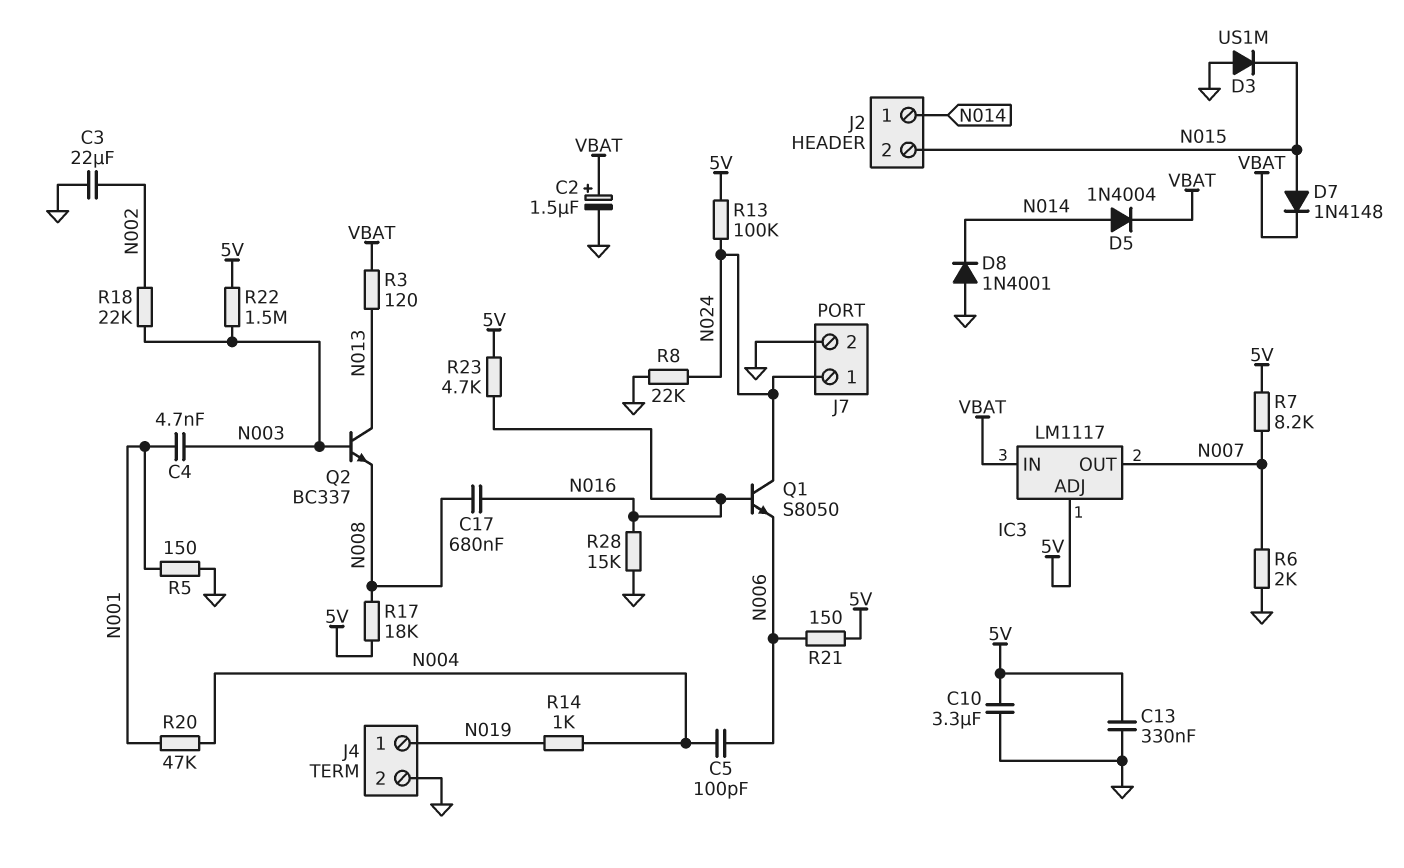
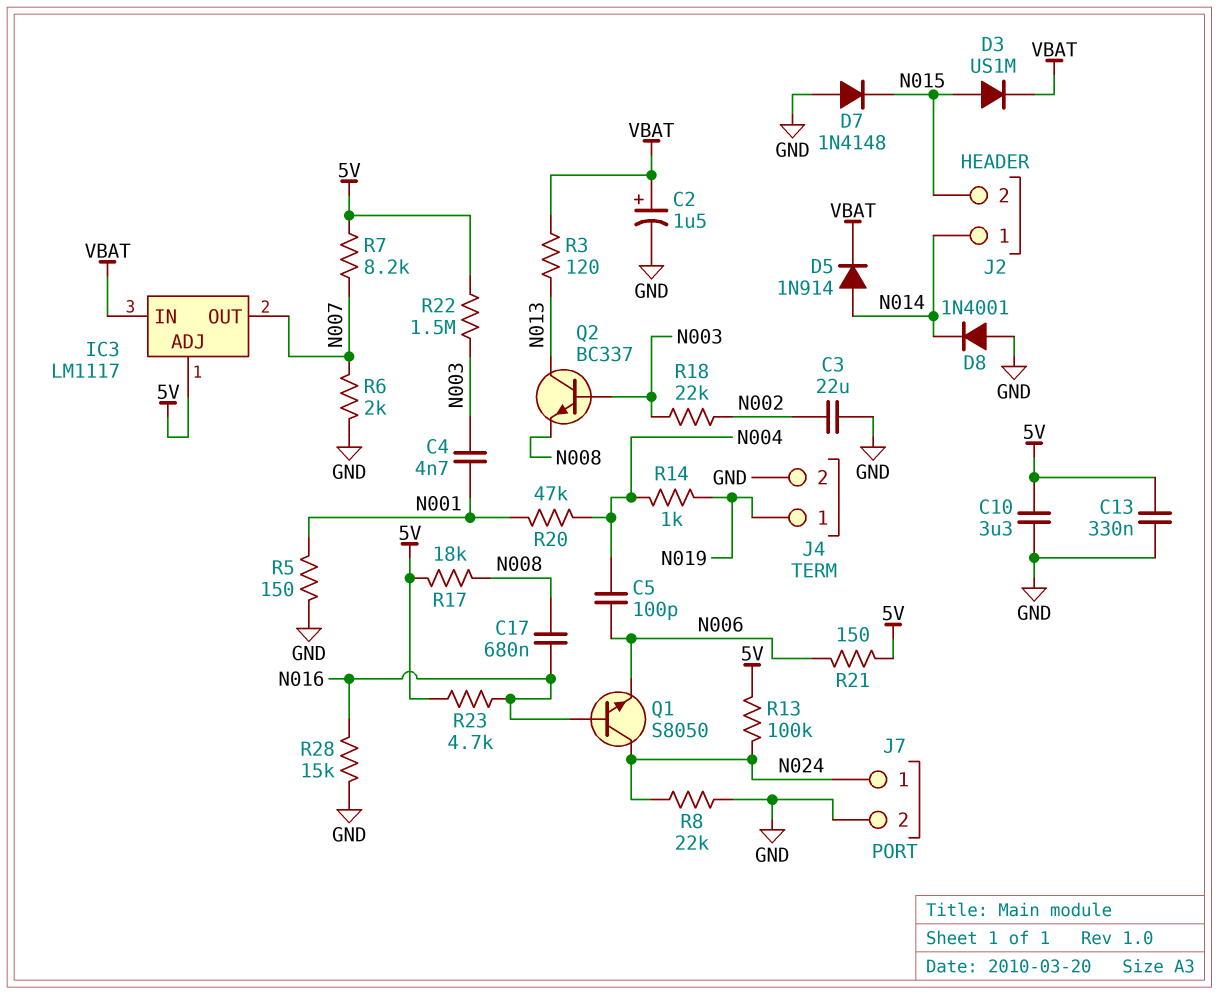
D3: diode US1M (A GND, K N015) -> diode US1M (A N015, K VBAT)
D5: diode 1N4004 (A N014, K VBAT) -> diode 1N914 (A N014, K VBAT)
D7: diode 1N4148 (A N015, K VBAT) -> diode 1N4148 (A GND, K N015)

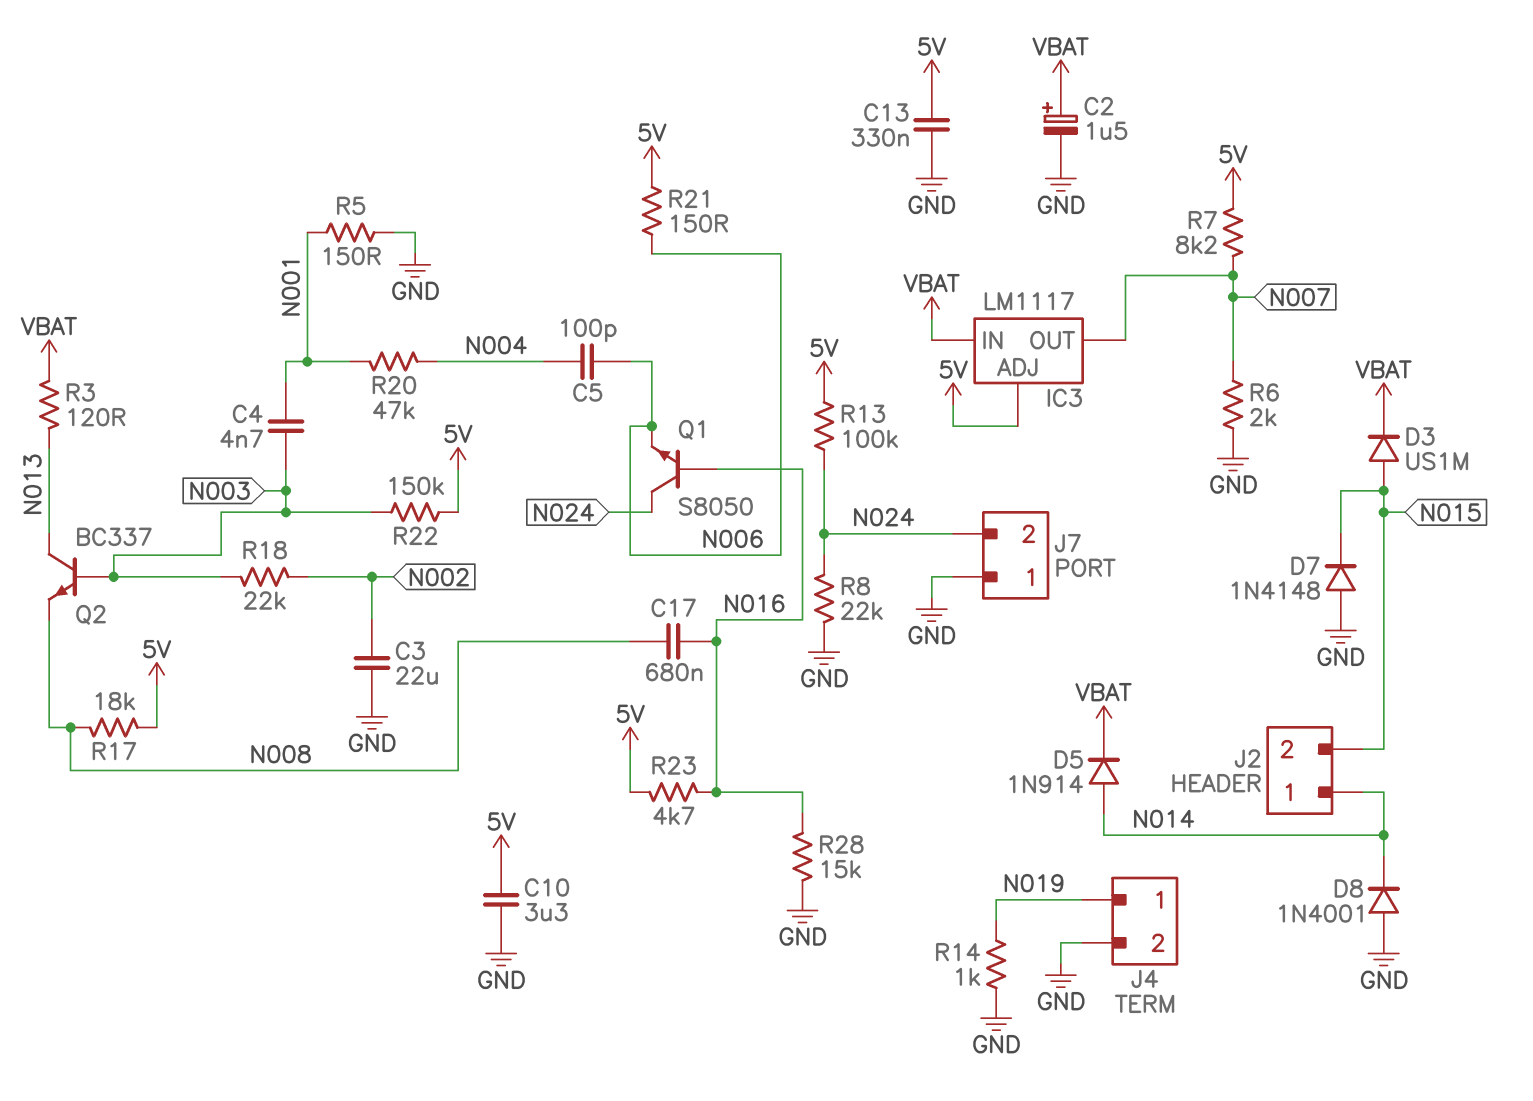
J7 pin 1: N024 -> GND
J7 pin 2: GND -> N024
R14: 1k (N004, N019) -> 1k (GND, N019)
R22: 1.5M (5V, N003) -> 150k (5V, N003)

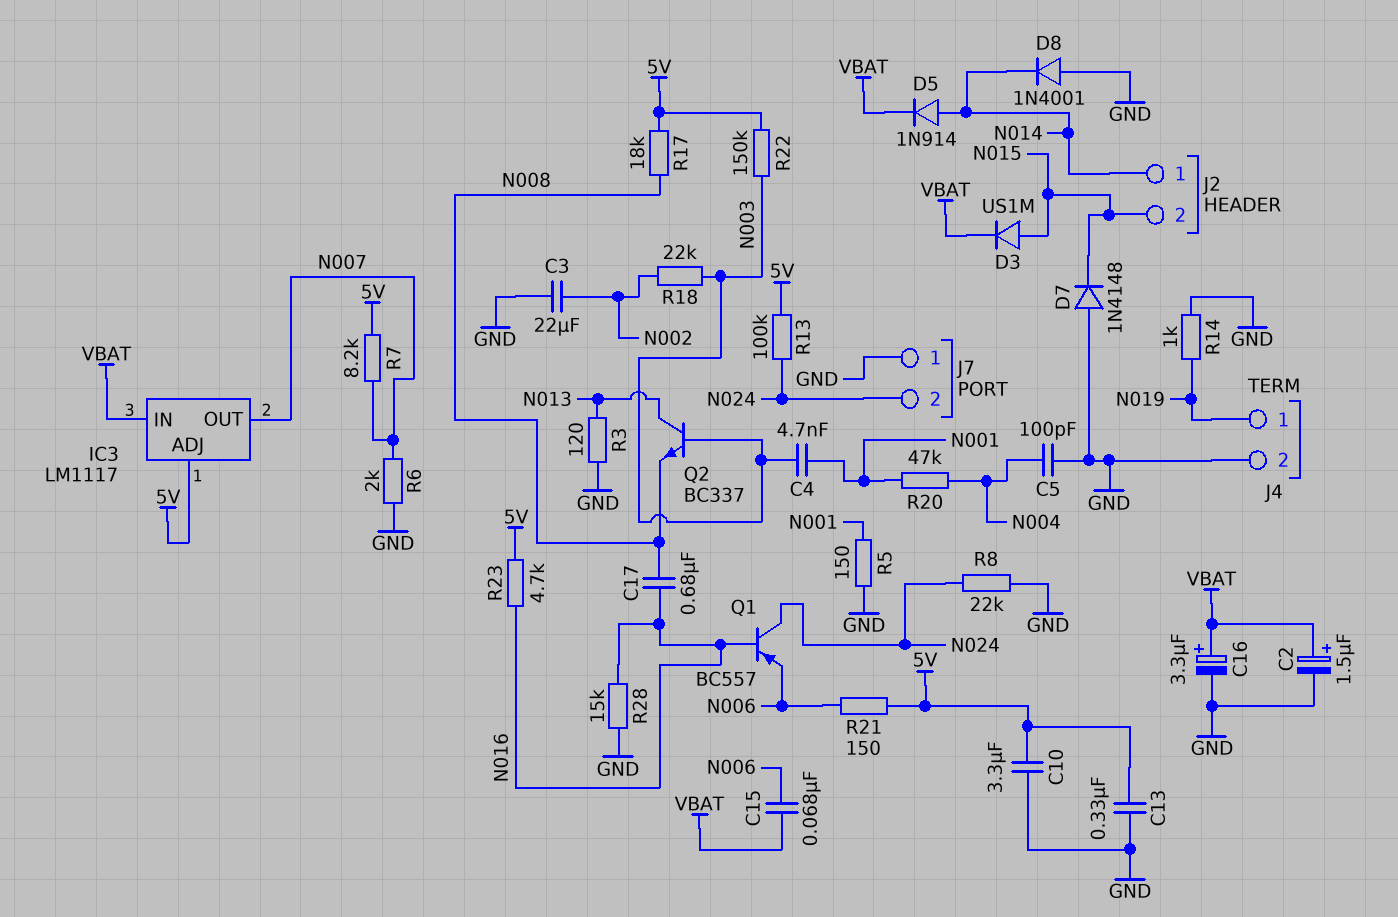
C5: 100pF (N004, N006) -> 100pF (GND, N004)
C15: none -> 68nF (N006, VBAT)
C16: none -> 3.3uF (plus VBAT, minus GND)
Q1: NPN S8050 (B N016, C N024, E N006) -> PNP BC557 (B N016, C N024, E N006)
R3: 120 (N013, VBAT) -> 120 (GND, N013)

